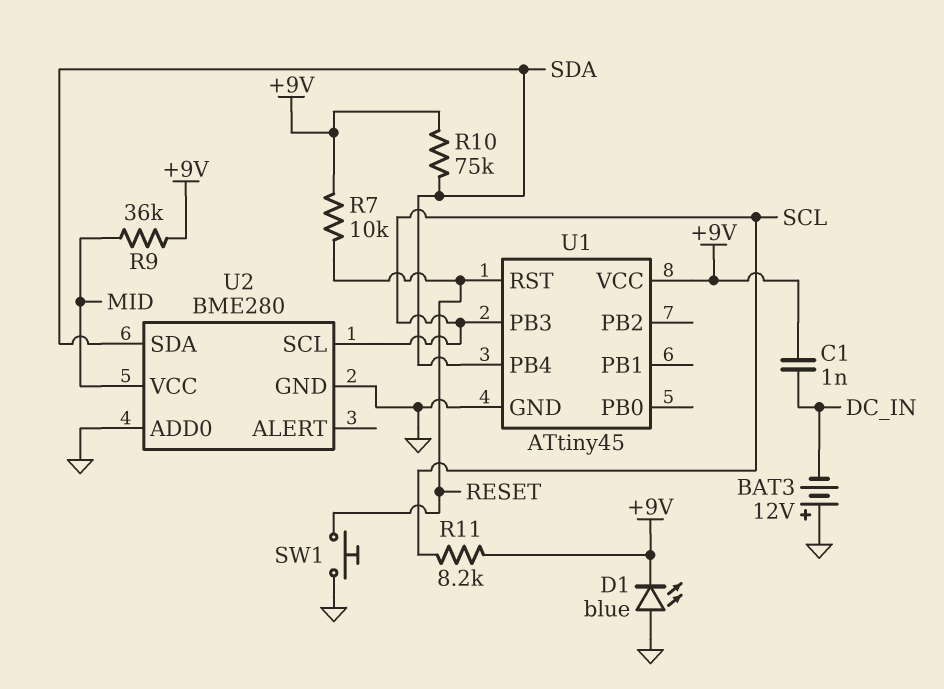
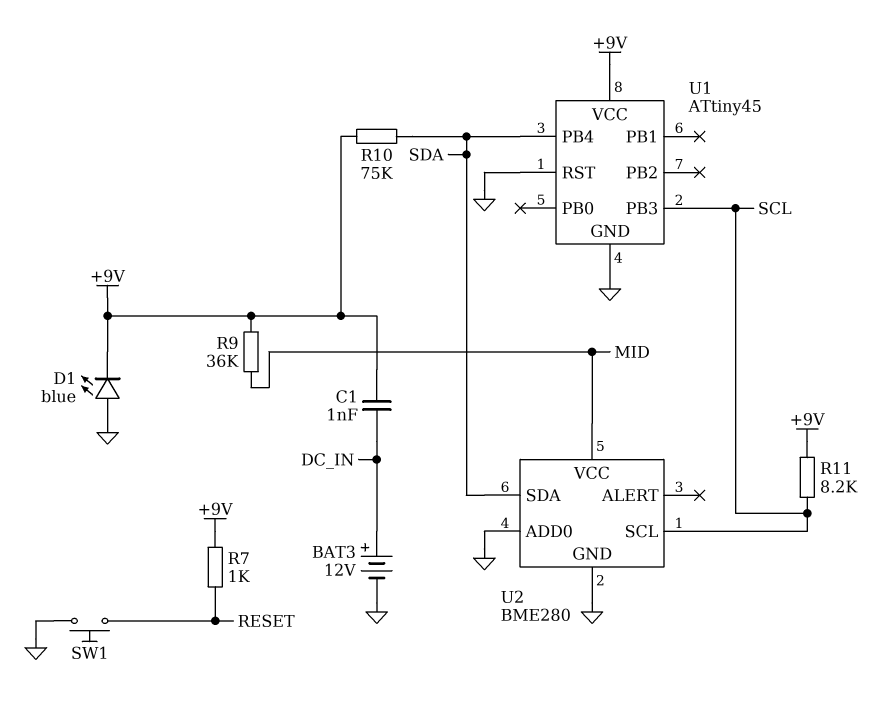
BAT3: 12V (plus GND, minus DC_IN) -> 12V (plus DC_IN, minus GND)
R7: 10k (+9V, RESET) -> 1k (+9V, RESET)
U1 pin RST: RESET -> GND

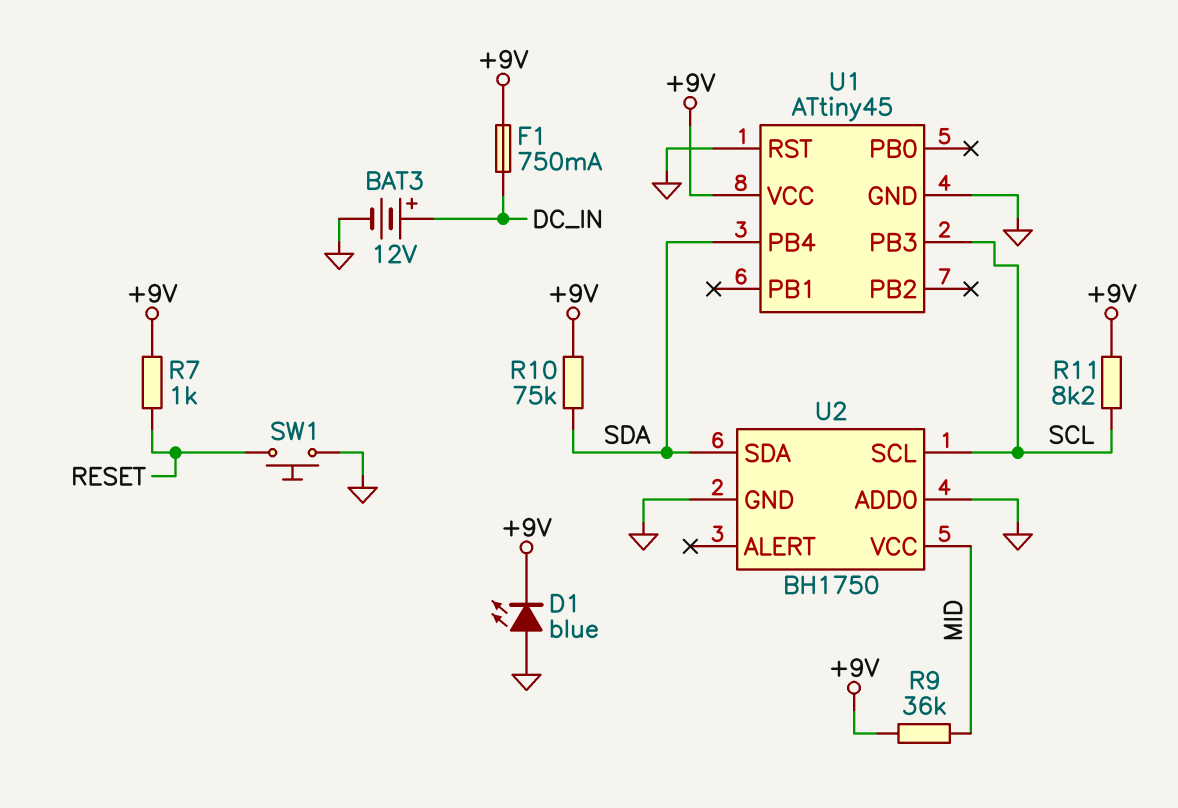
C1: 1nF (+9V, DC_IN) -> none
F1: none -> 750mA (+9V, DC_IN)
U2: BME280 -> BH1750

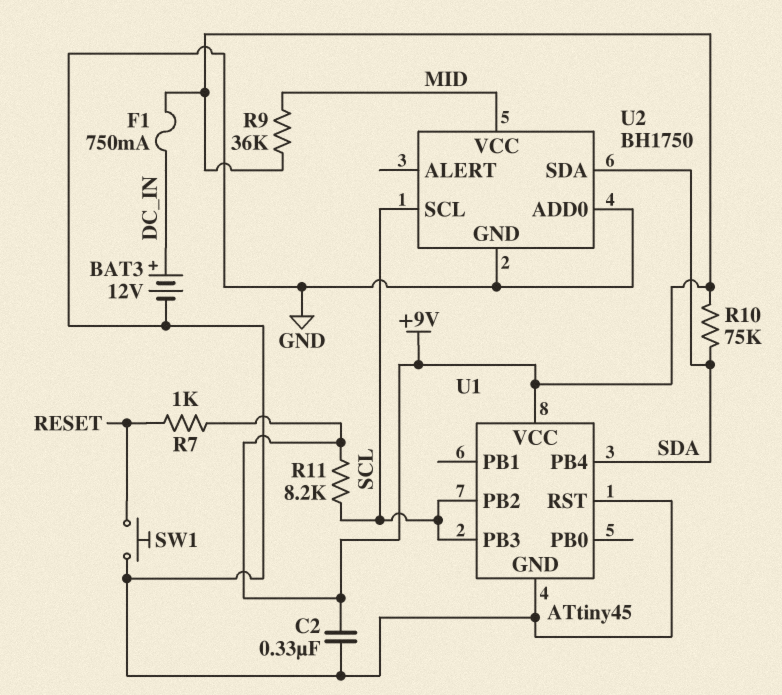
C2: none -> 330nF (+9V, GND)
D1: LED blue (A GND, K +9V) -> none
U1 pin PB2: none -> SCL

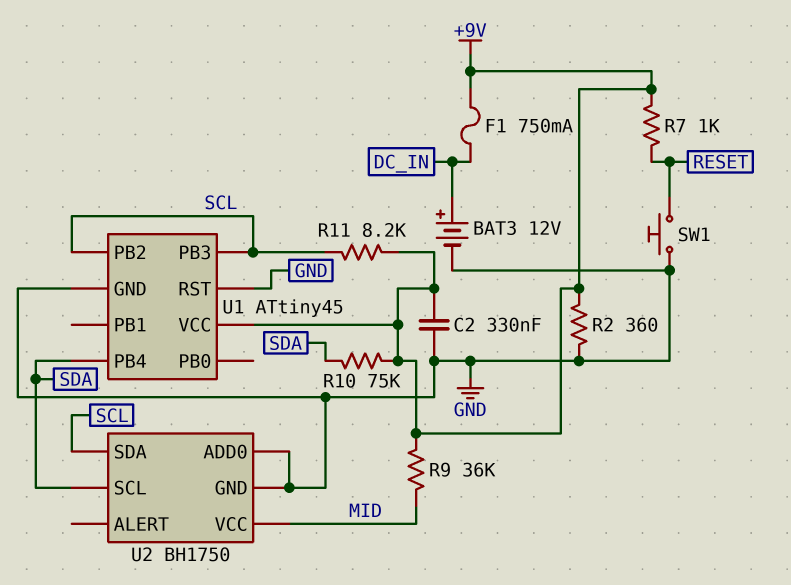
R2: none -> 360 (+9V, GND)
U2 pin SCL: SCL -> SDA
U2 pin SDA: SDA -> SCL

